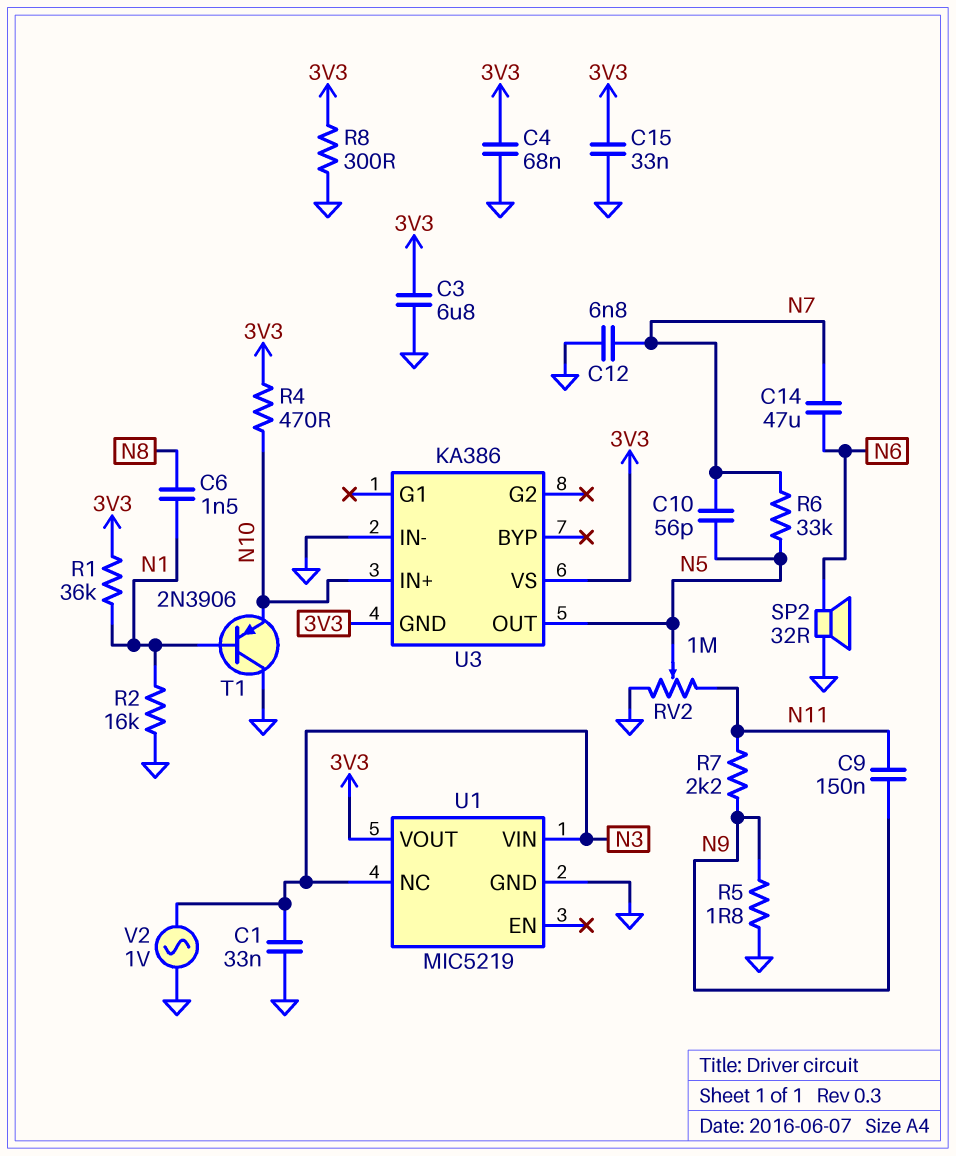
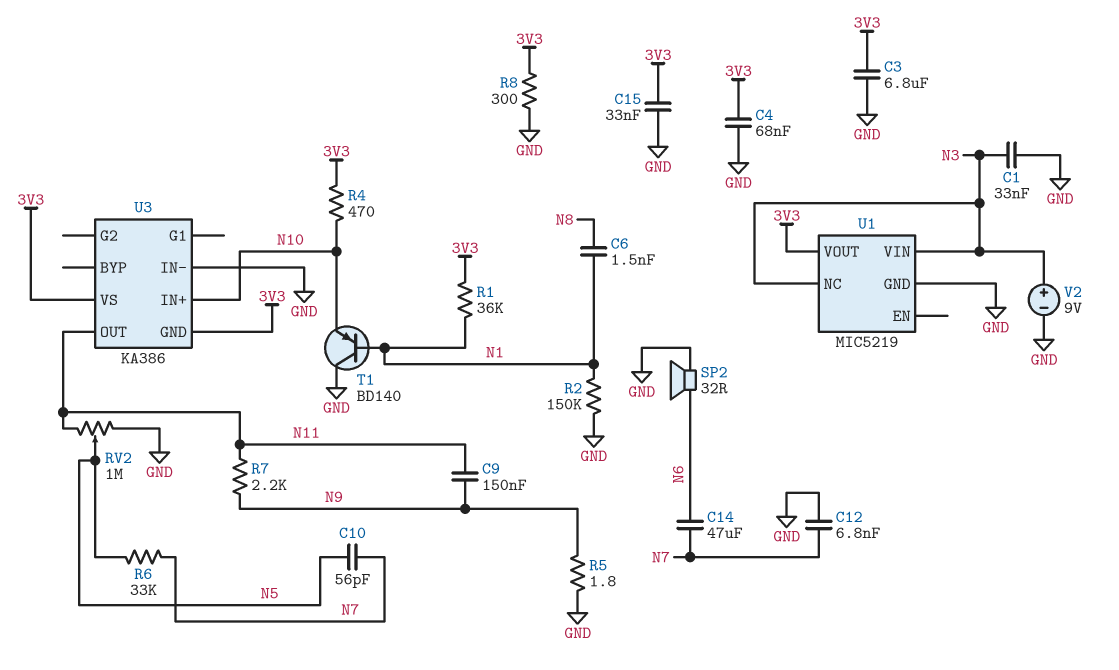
R2: 16k (GND, N1) -> 150k (GND, N1)
T1: PNP 2N3906 (B N1, C GND, E N10) -> PNP BD140 (B N1, C GND, E N10)
U3 pin OUT: N5 -> N11
V2: AC 1V (GND, N3) -> 9V (plus N3, minus GND)

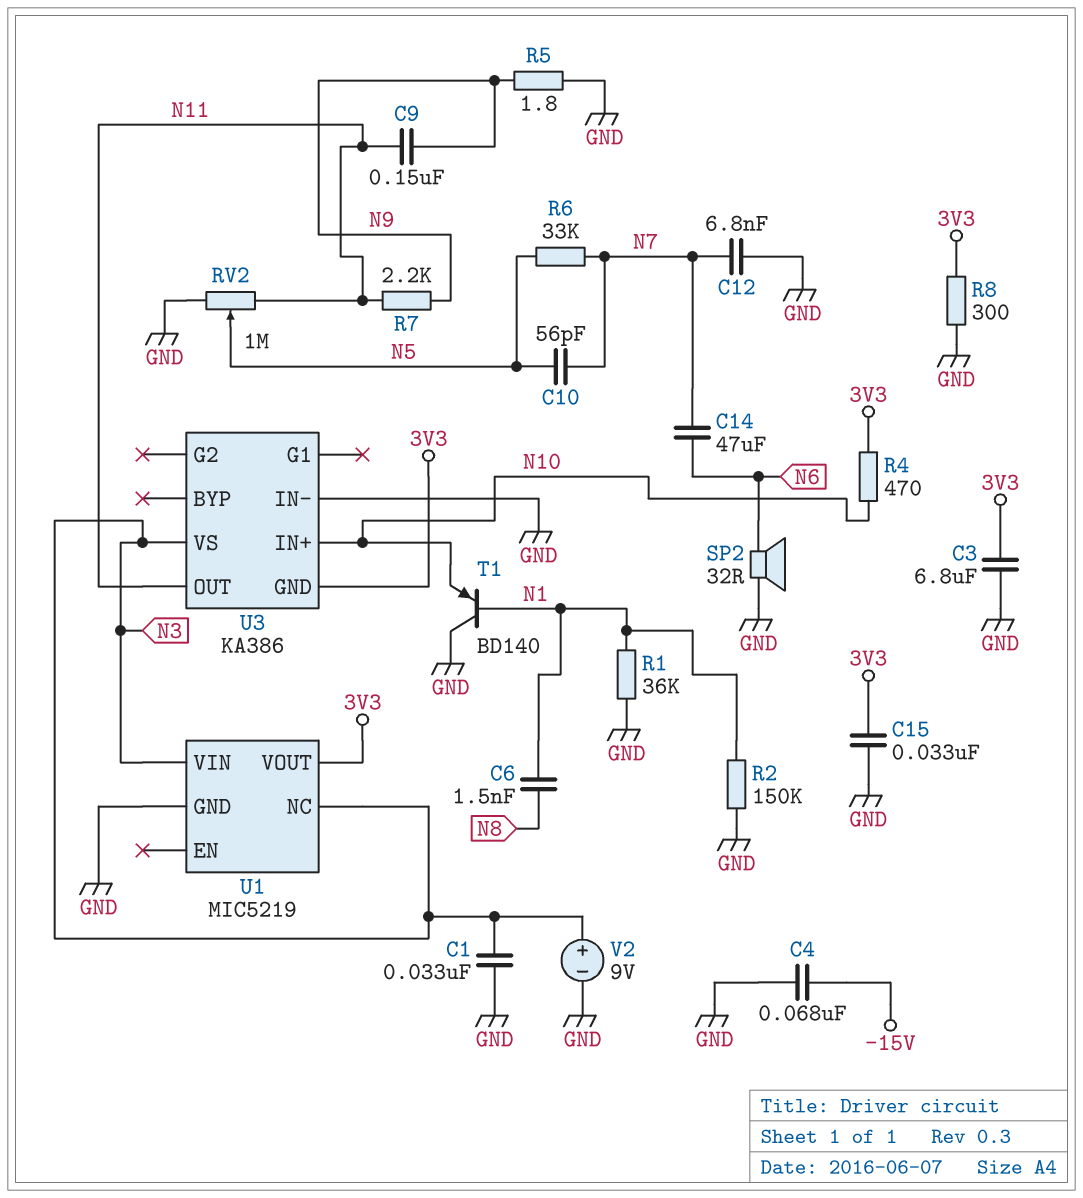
C4: 68nF (3V3, GND) -> 68nF (-15V, GND)
R1: 36k (3V3, N1) -> 36k (GND, N1)
U3 pin VS: 3V3 -> N3

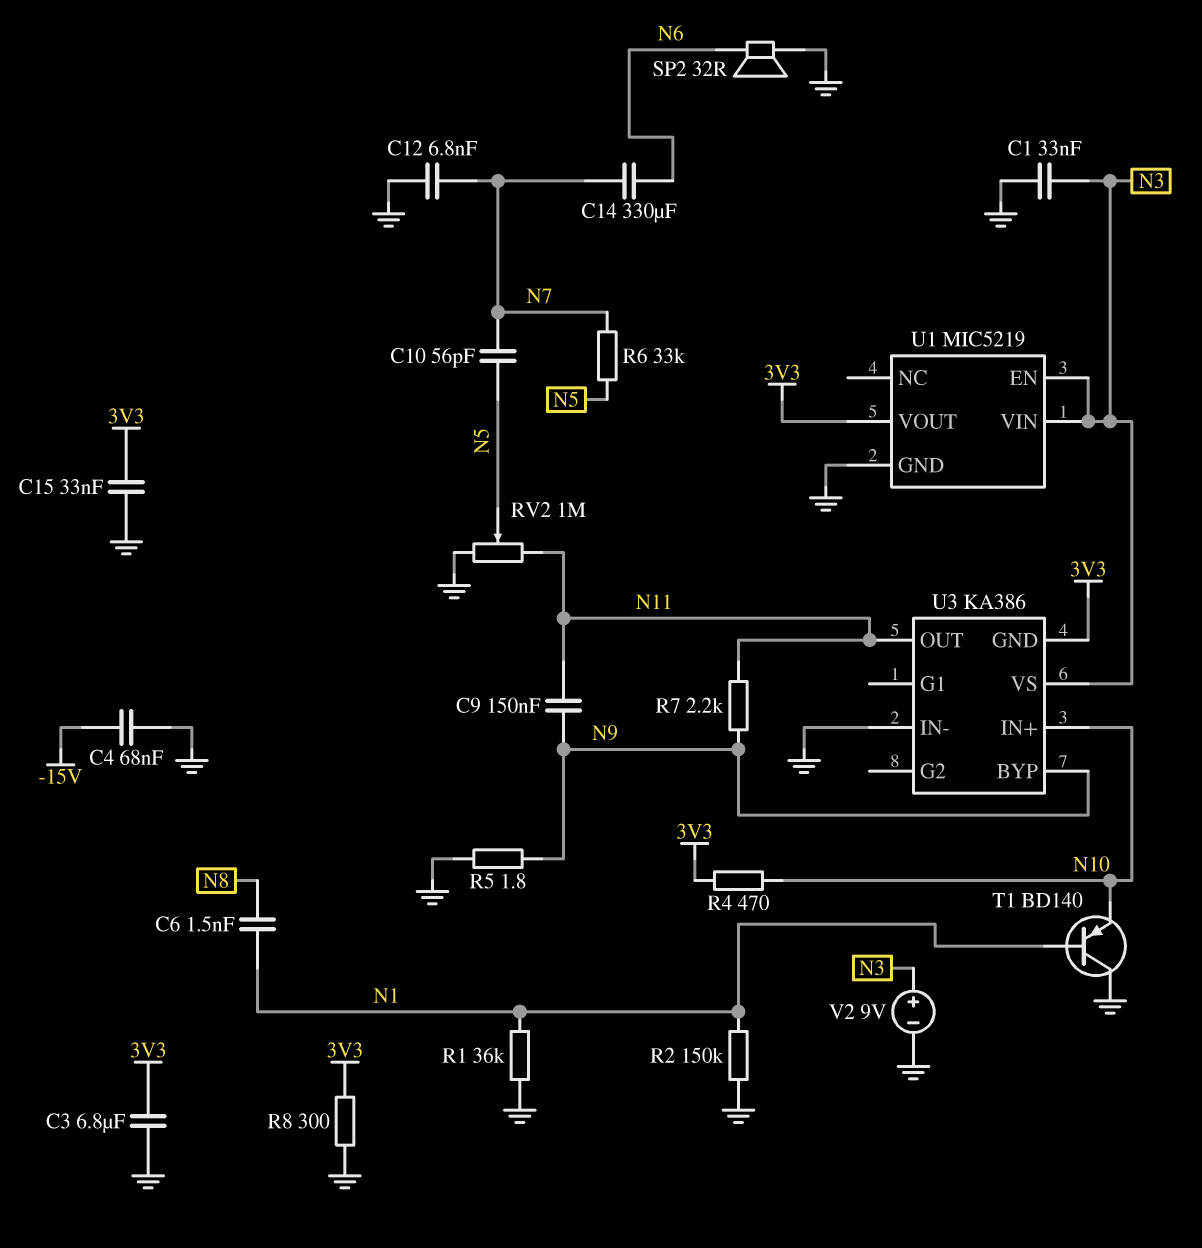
C14: 47uF (N6, N7) -> 330uF (N6, N7)
U1 pin EN: none -> N3
U1 pin NC: N3 -> none
U3 pin BYP: none -> N9

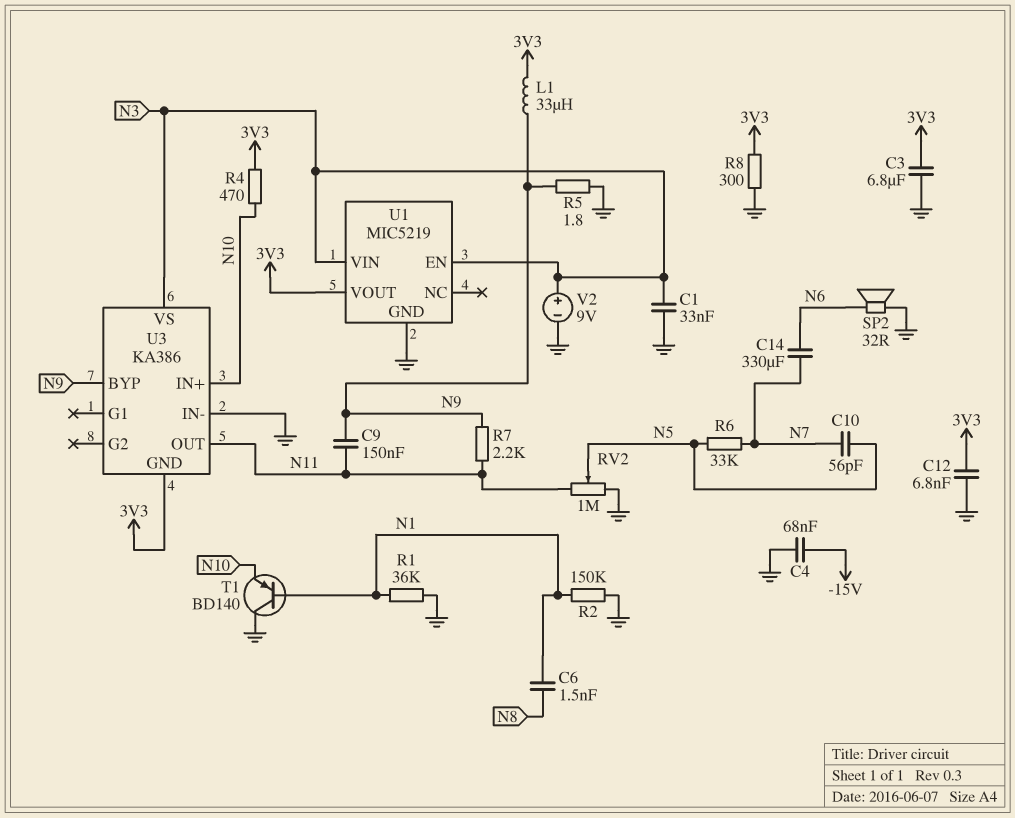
C12: 6.8nF (GND, N7) -> 6.8nF (3V3, GND)
C15: 33nF (3V3, GND) -> none
L1: none -> 33uH (3V3, N9)

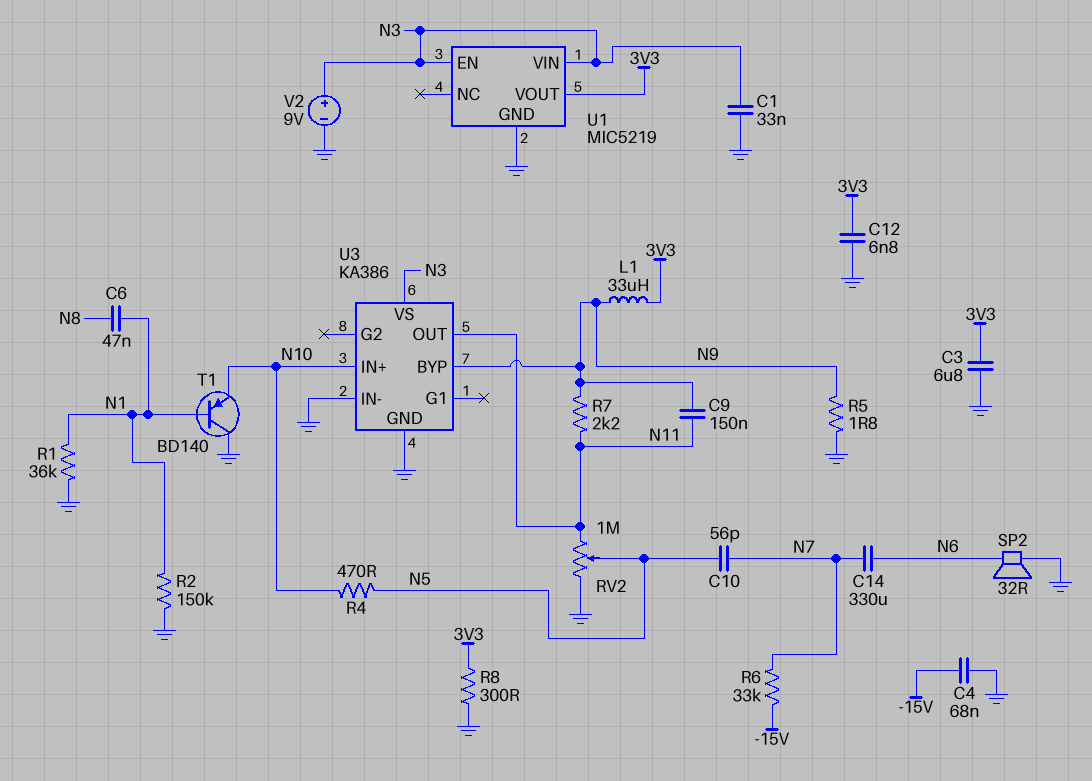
C6: 1.5nF (N1, N8) -> 47nF (N1, N8)
R4: 470 (3V3, N10) -> 470 (N5, N10)
R6: 33k (N5, N7) -> 33k (-15V, N7)
U3 pin GND: 3V3 -> GND

